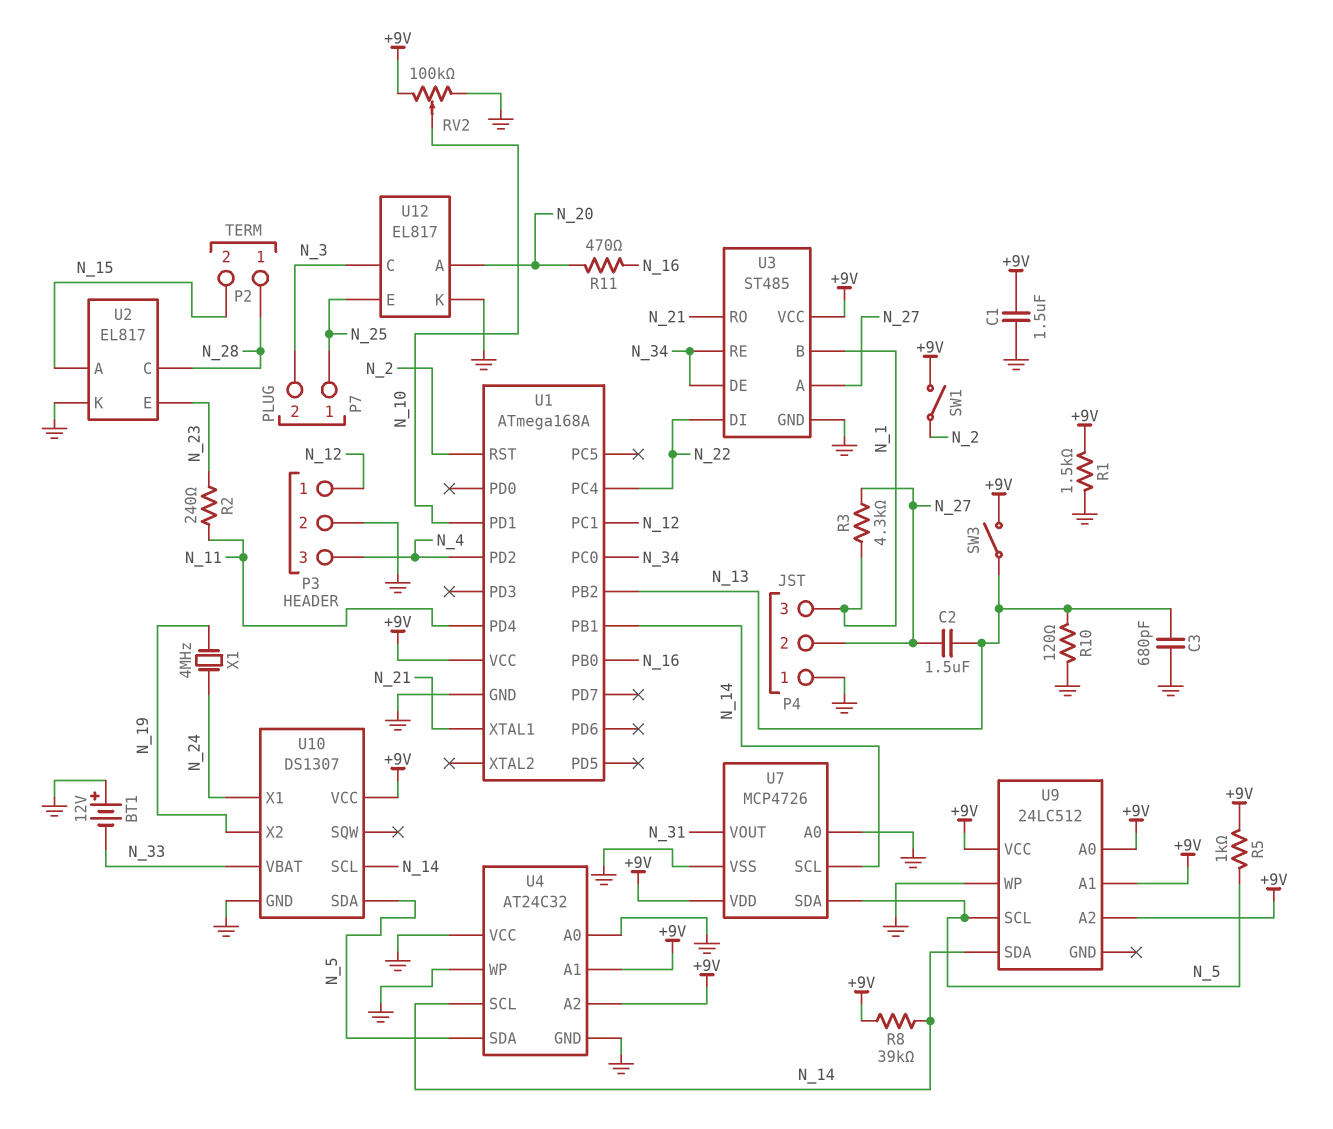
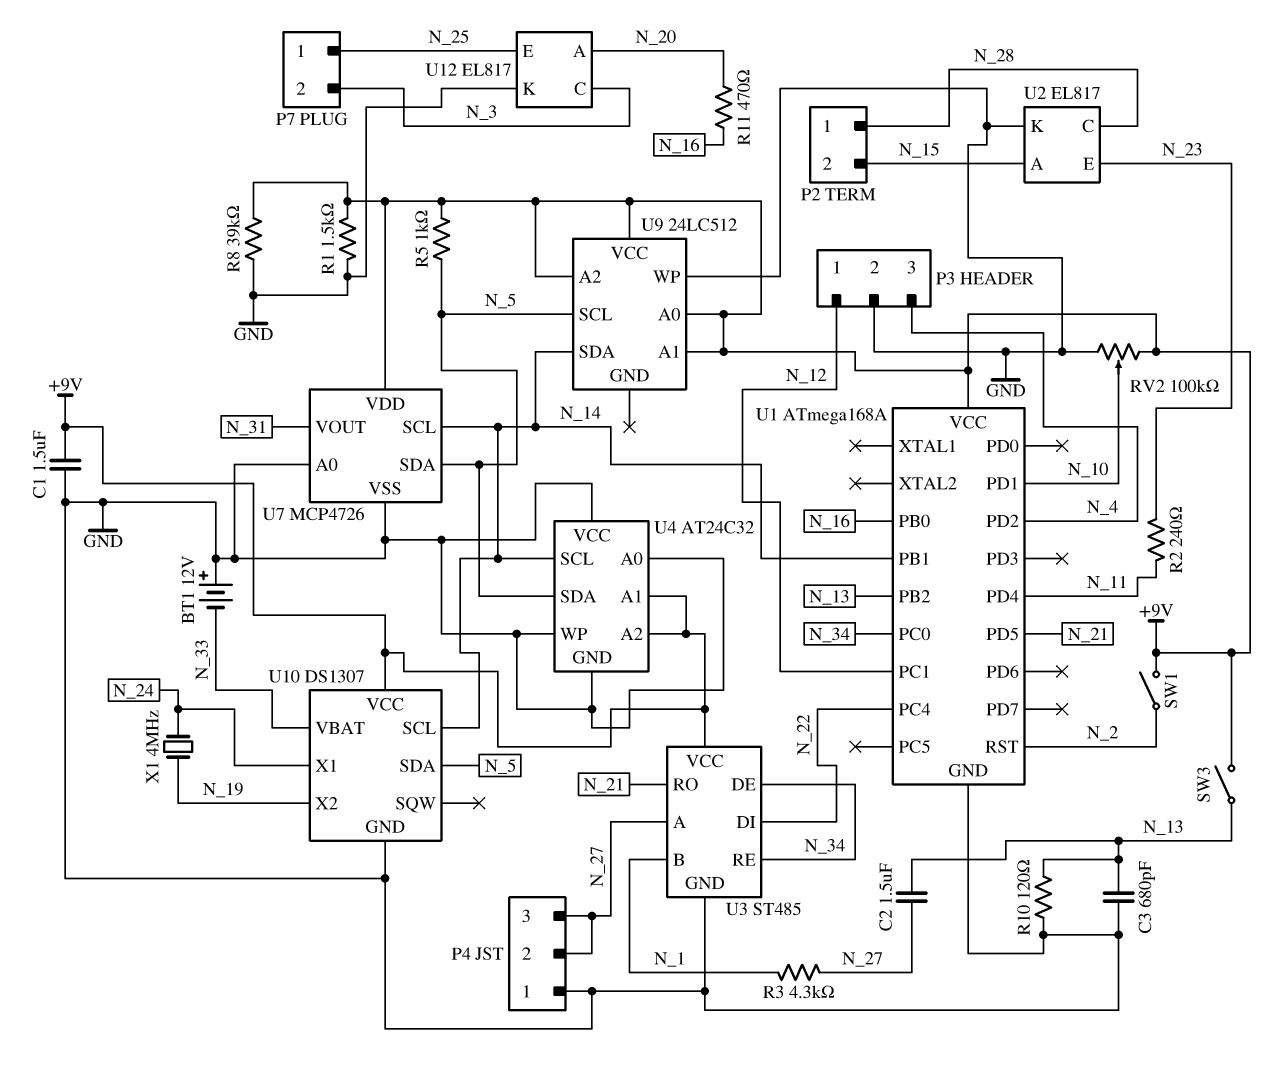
P4 pin 3: N_1 -> N_27
R8: 39k (+9V, N_14) -> 39k (+9V, GND)
U1 pin PD5: none -> N_21
U1 pin XTAL1: N_21 -> none

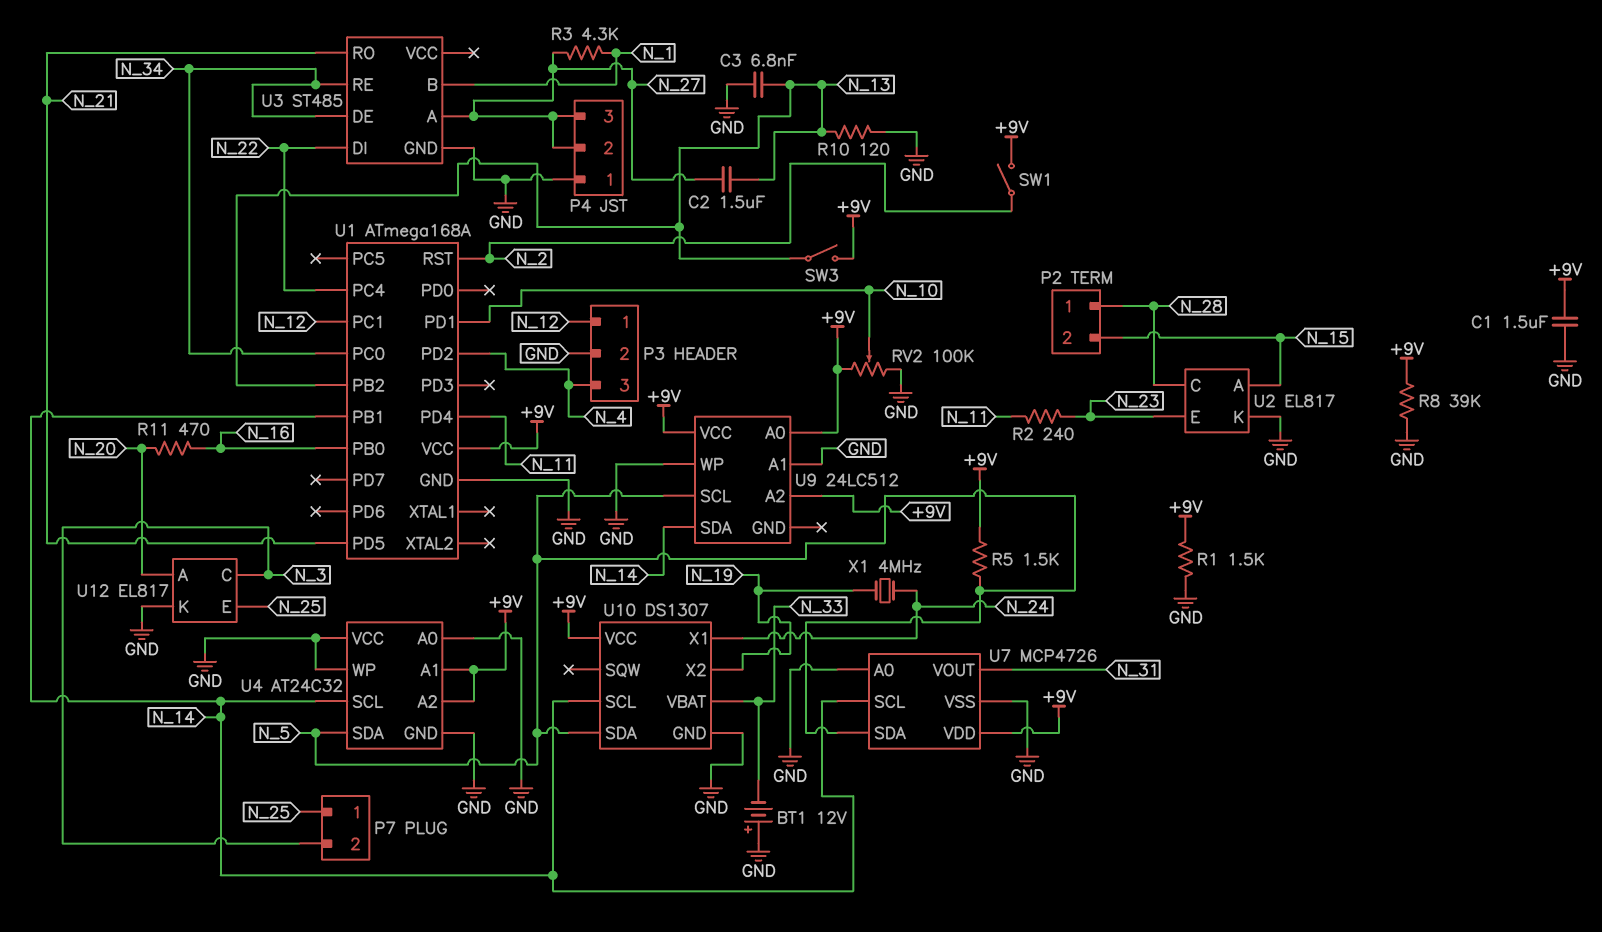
C3: 680pF (GND, N_13) -> 6.8nF (GND, N_13)
R5: 1k (+9V, N_5) -> 1.5k (+9V, N_5)
U3 pin VCC: +9V -> none
U9 pin A1: +9V -> GND

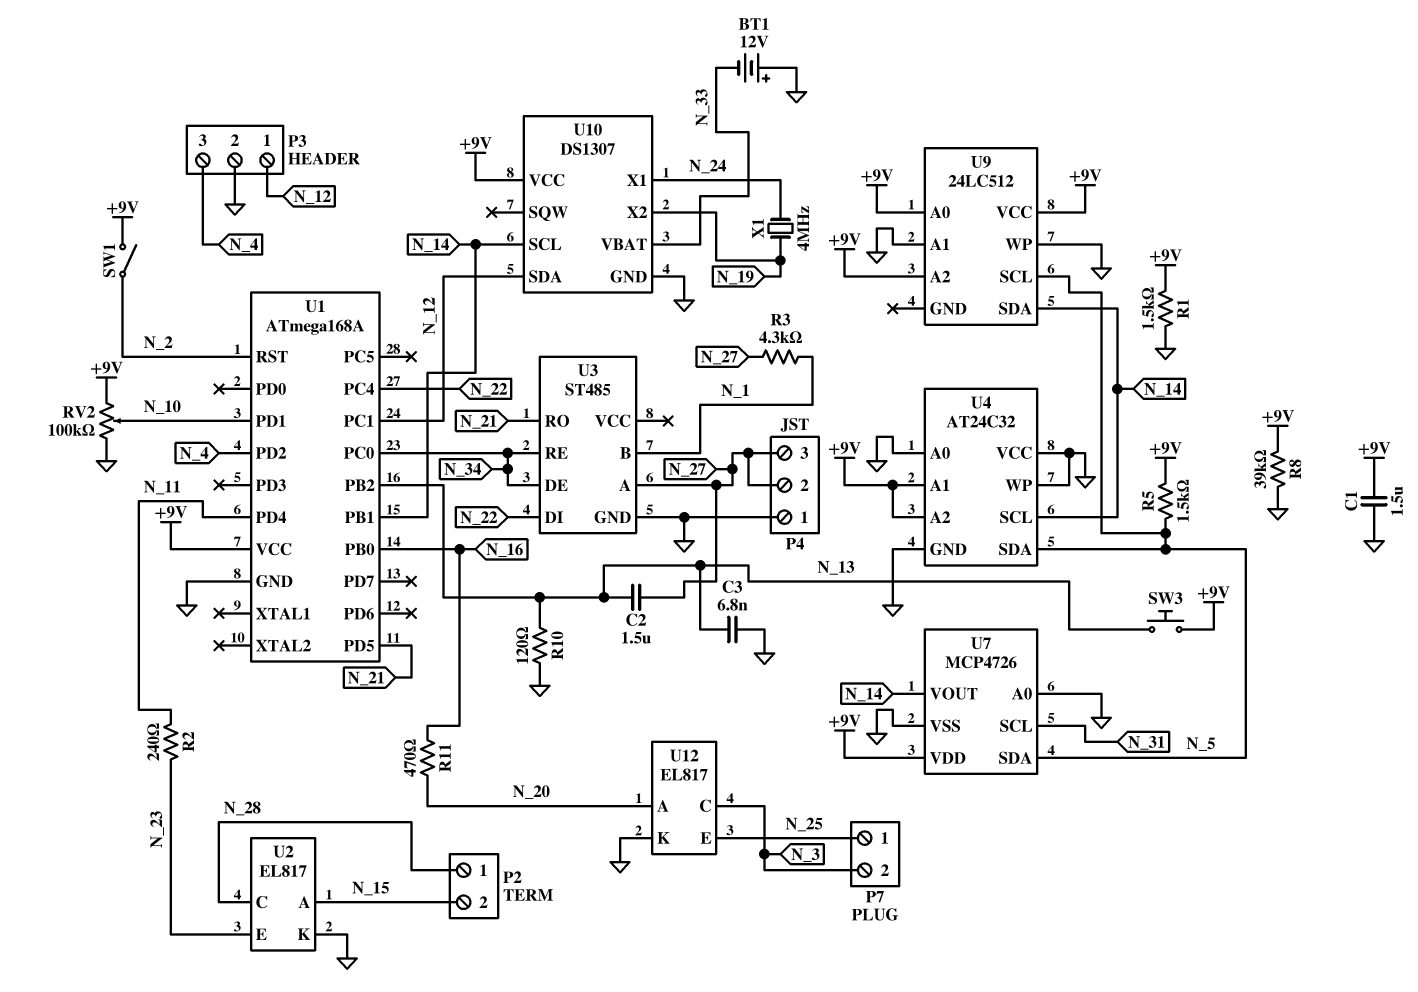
SW3: switch (+9V, N_13) -> button (+9V, N_13)
U7 pin SCL: N_14 -> N_31
U7 pin VOUT: N_31 -> N_14
U10 pin SDA: N_5 -> N_12

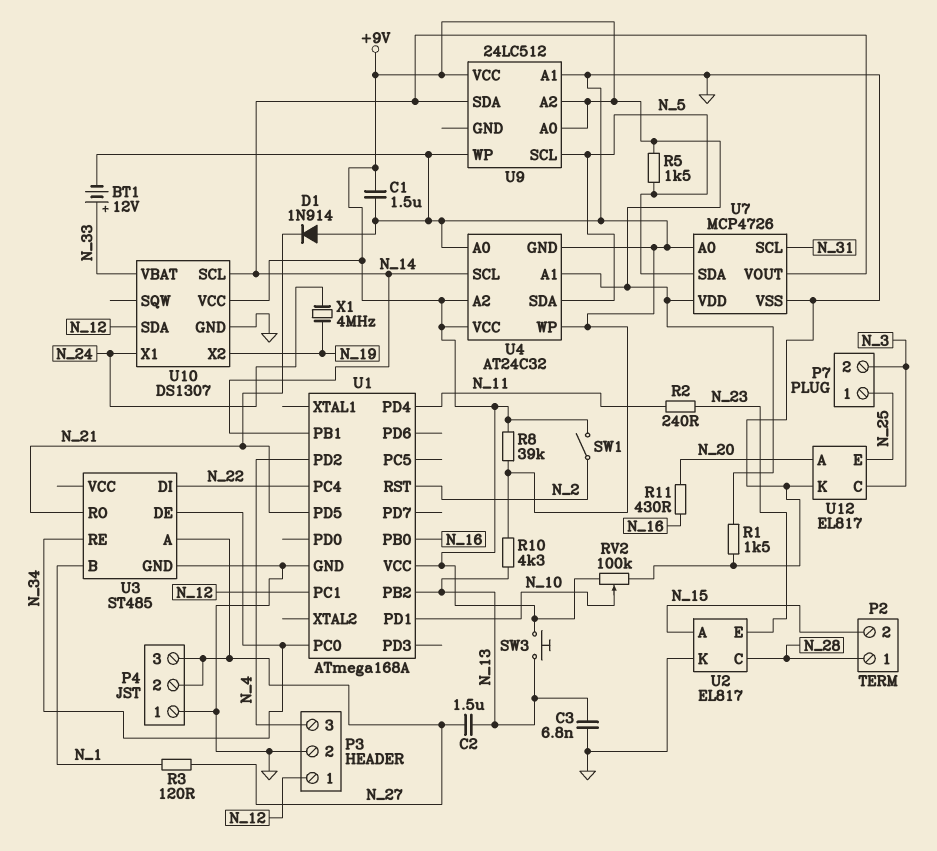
BT1: 12V (plus GND, minus N_33) -> 12V (plus N_33, minus GND)
D1: none -> diode 1N914 (A GND, K N_21)
R3: 4.3k (N_1, N_27) -> 120 (N_1, N_27)
R10: 120 (GND, N_13) -> 4.3k (GND, N_13)
R11: 470 (N_16, N_20) -> 430 (N_16, N_20)
U4 pin VCC: GND -> +9V

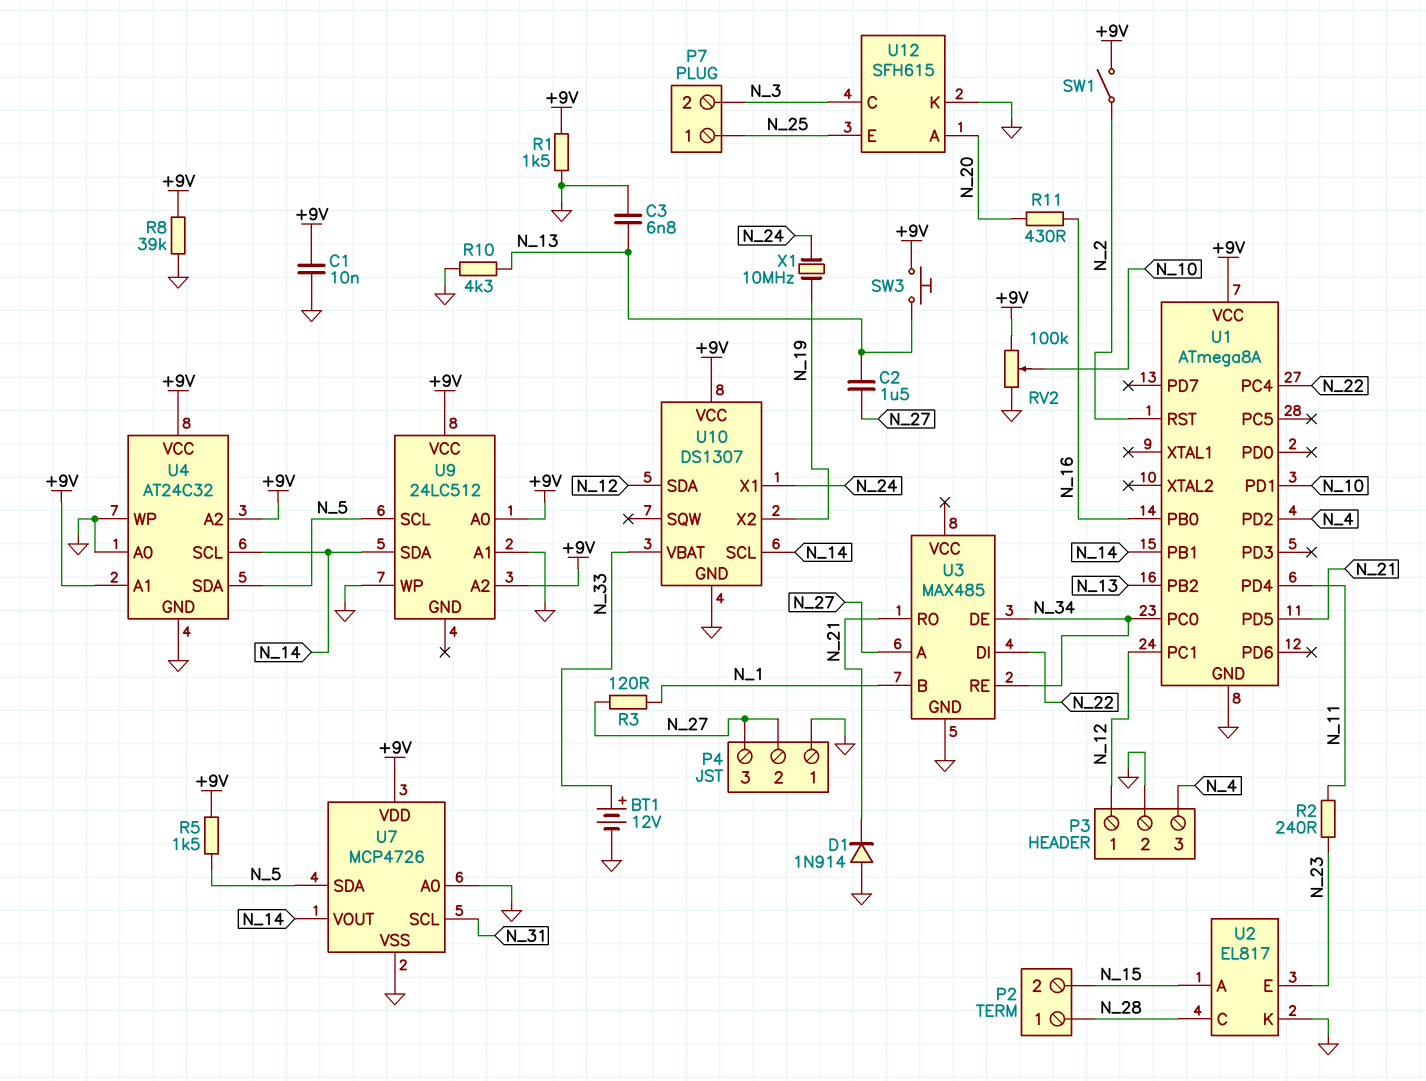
C1: 1.5uF (+9V, GND) -> 10nF (+9V, GND)
U1: ATmega168A -> ATmega8A
U3: ST485 -> MAX485
U12: EL817 -> SFH615
X1: 4MHz (N_19, N_24) -> 10MHz (N_19, N_24)

